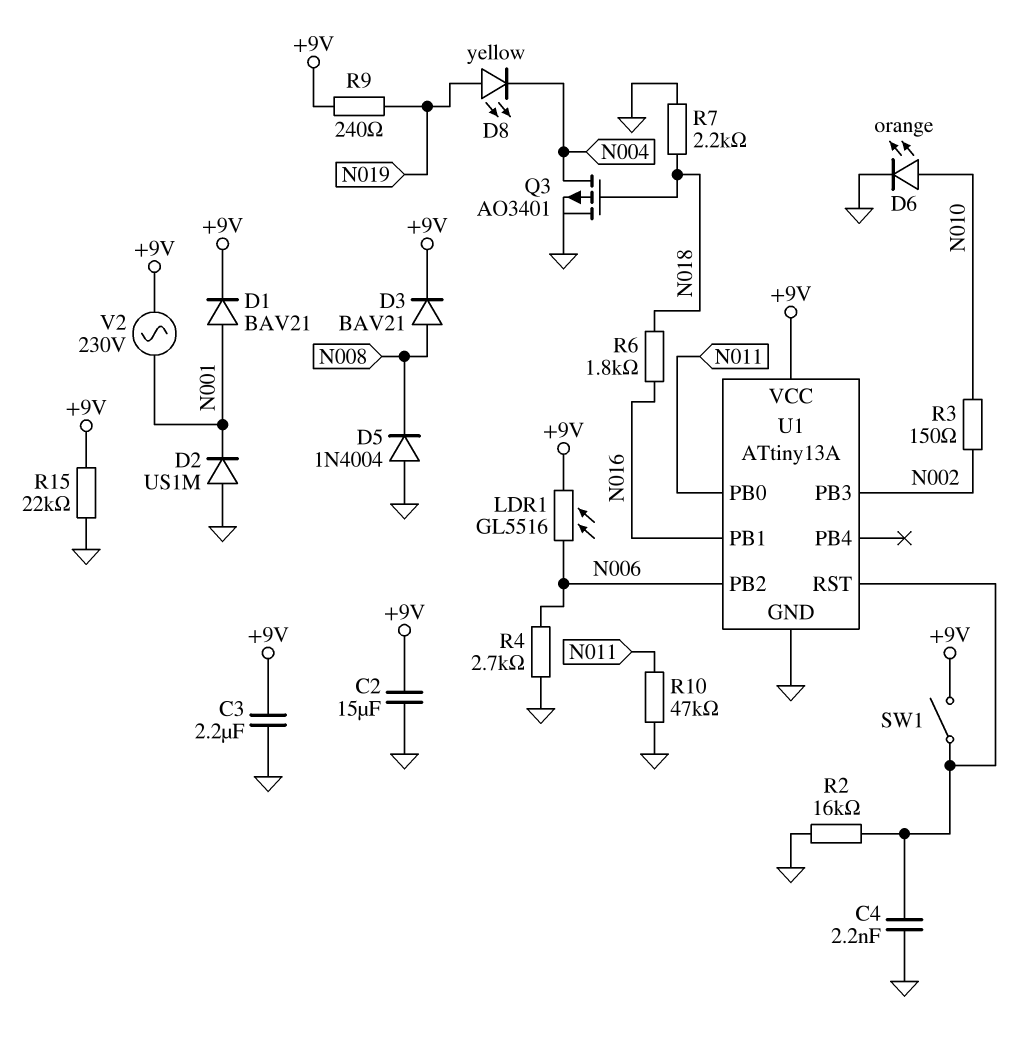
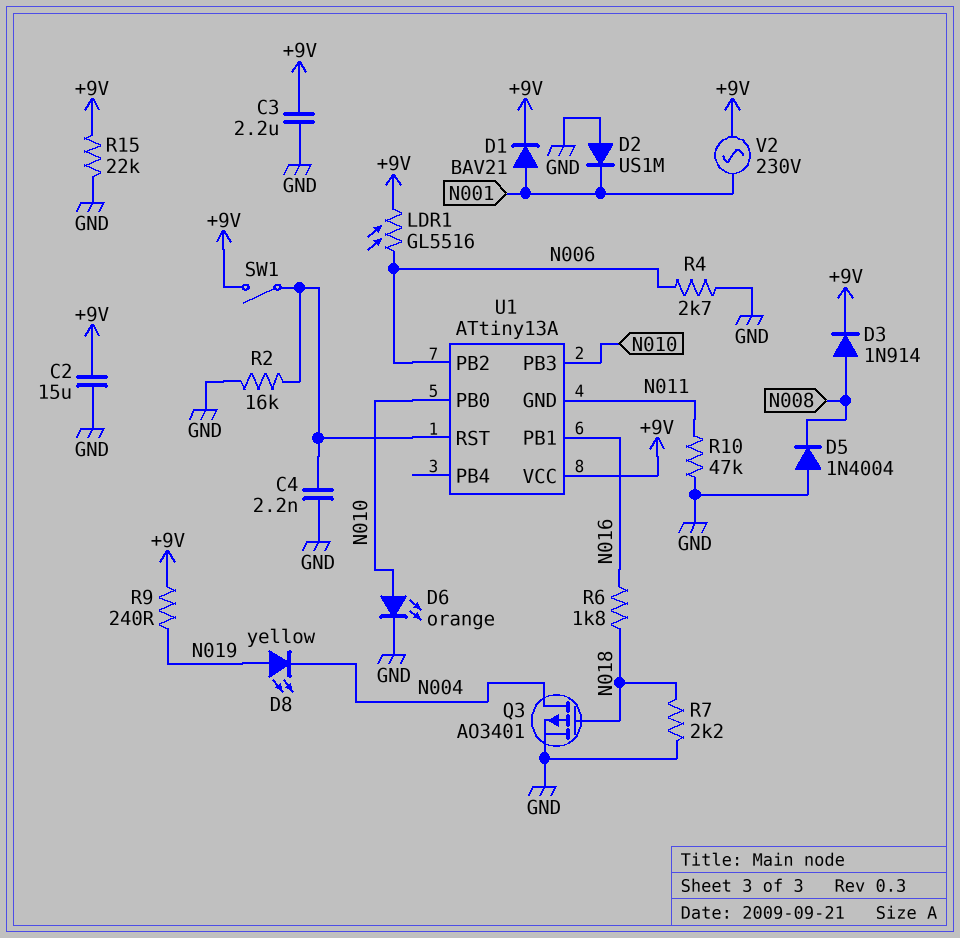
D3: diode BAV21 (A N008, K +9V) -> diode 1N914 (A N008, K +9V)
R3: 150 (N002, N010) -> none
U1 pin GND: GND -> N011
U1 pin PB0: N011 -> N010
U1 pin PB3: N002 -> N010

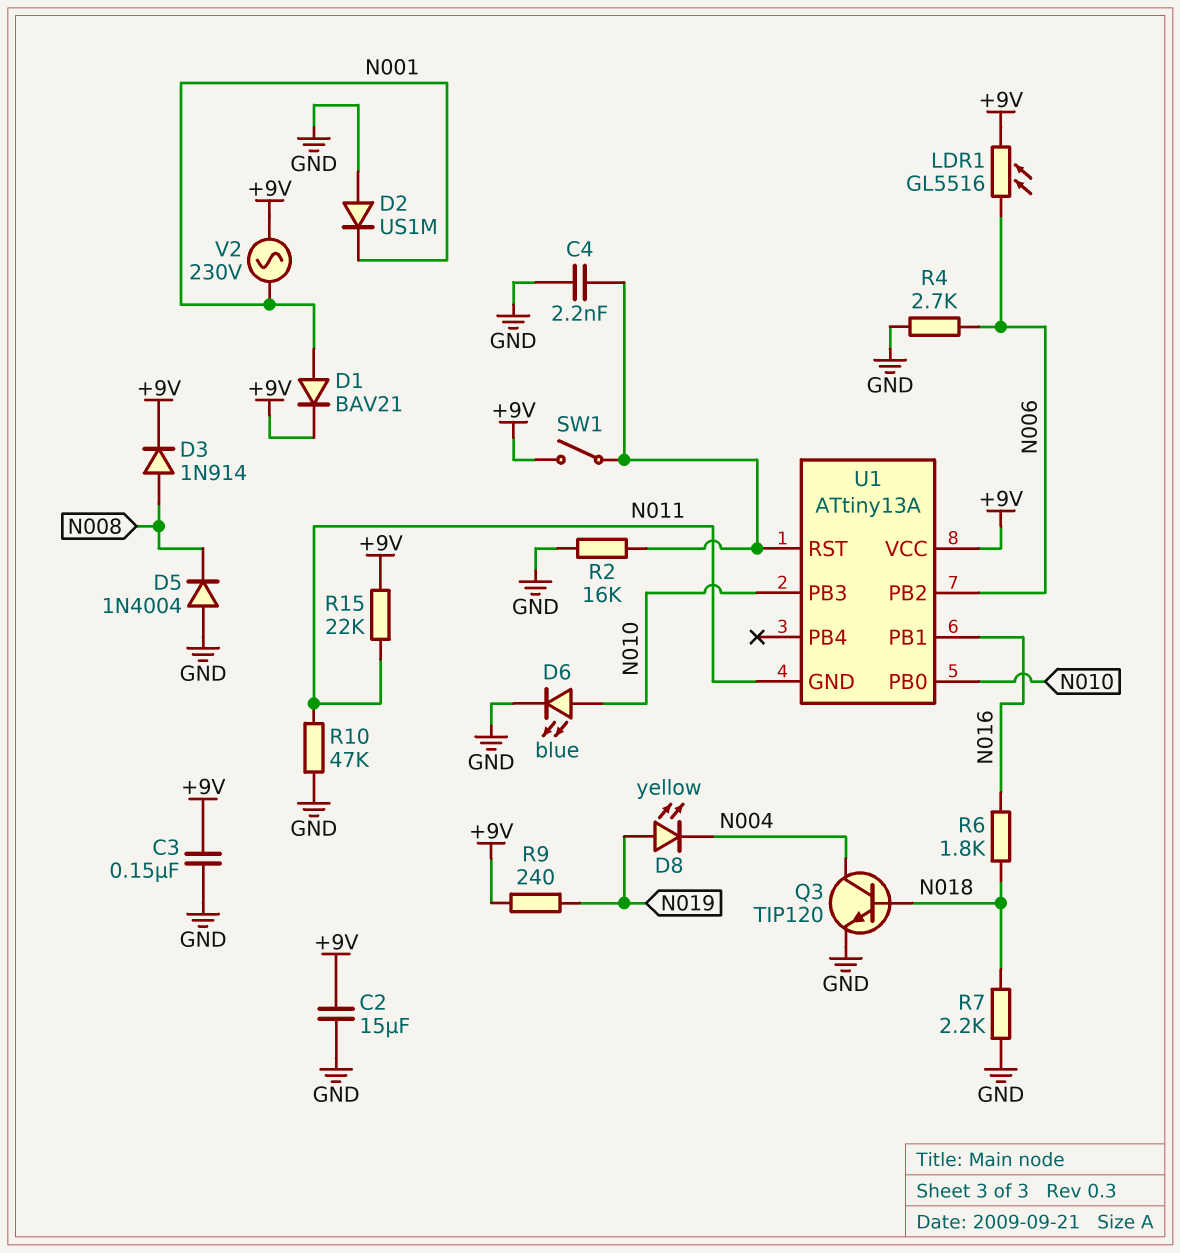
C3: 2.2uF (+9V, GND) -> 150nF (+9V, GND)
D6: LED orange (A N010, K GND) -> LED blue (A N010, K GND)
Q3: PMOS AO3401 (G N018, D N004, S GND) -> NPN TIP120 (B N018, C N004, E GND)
R15: 22k (+9V, GND) -> 22k (+9V, N011)

